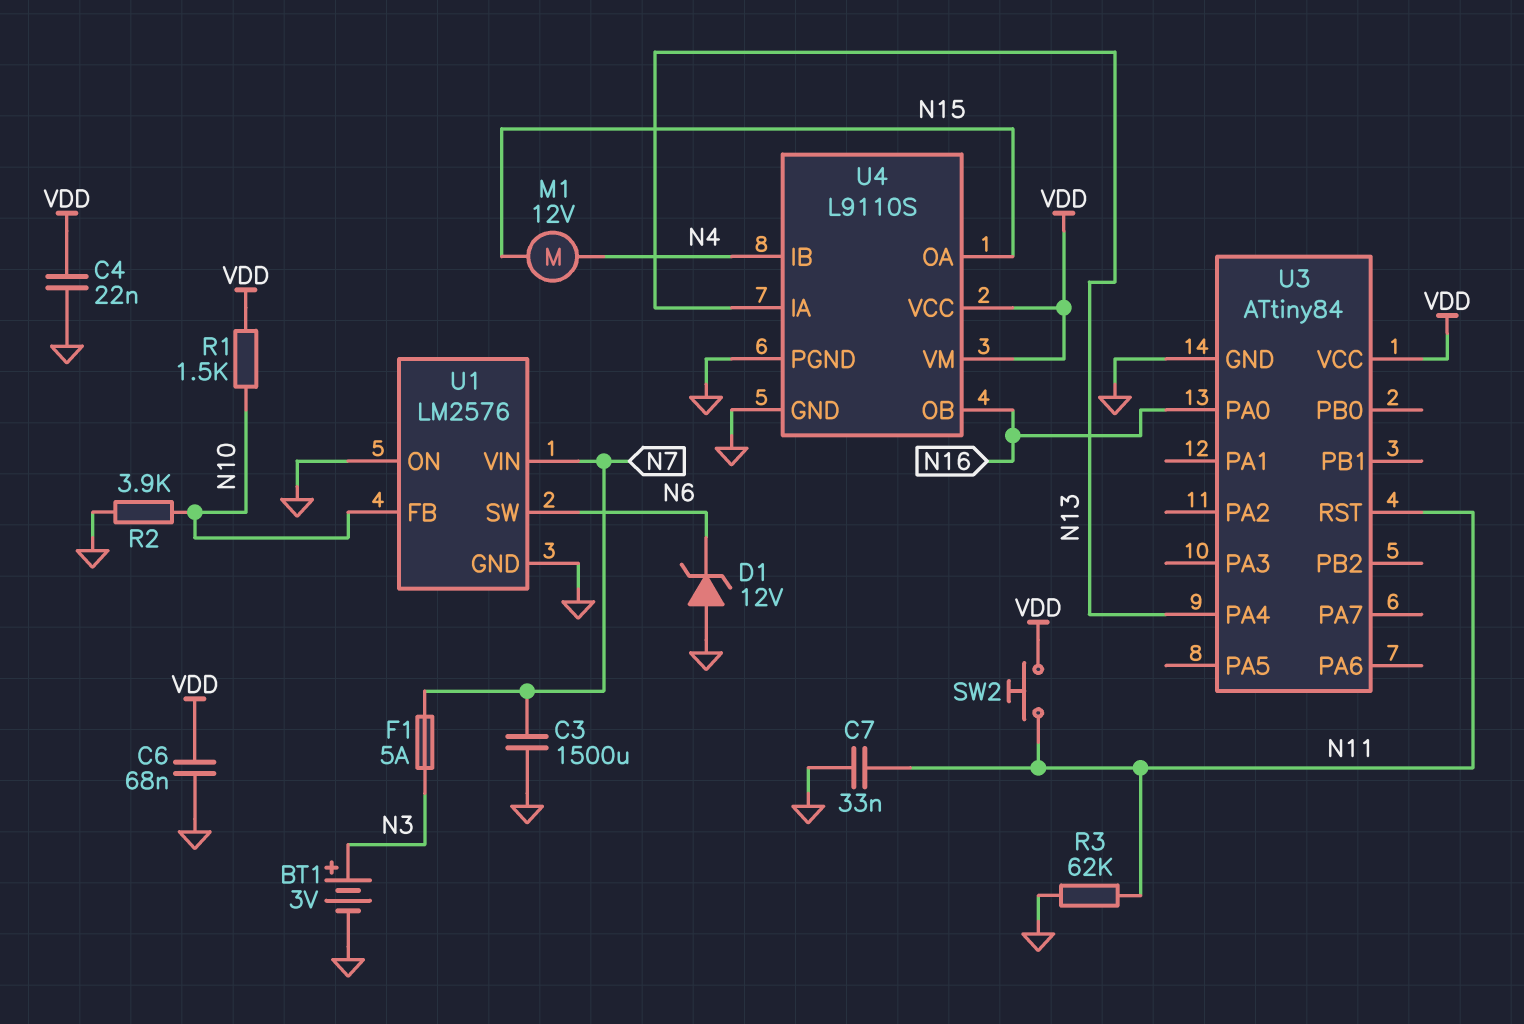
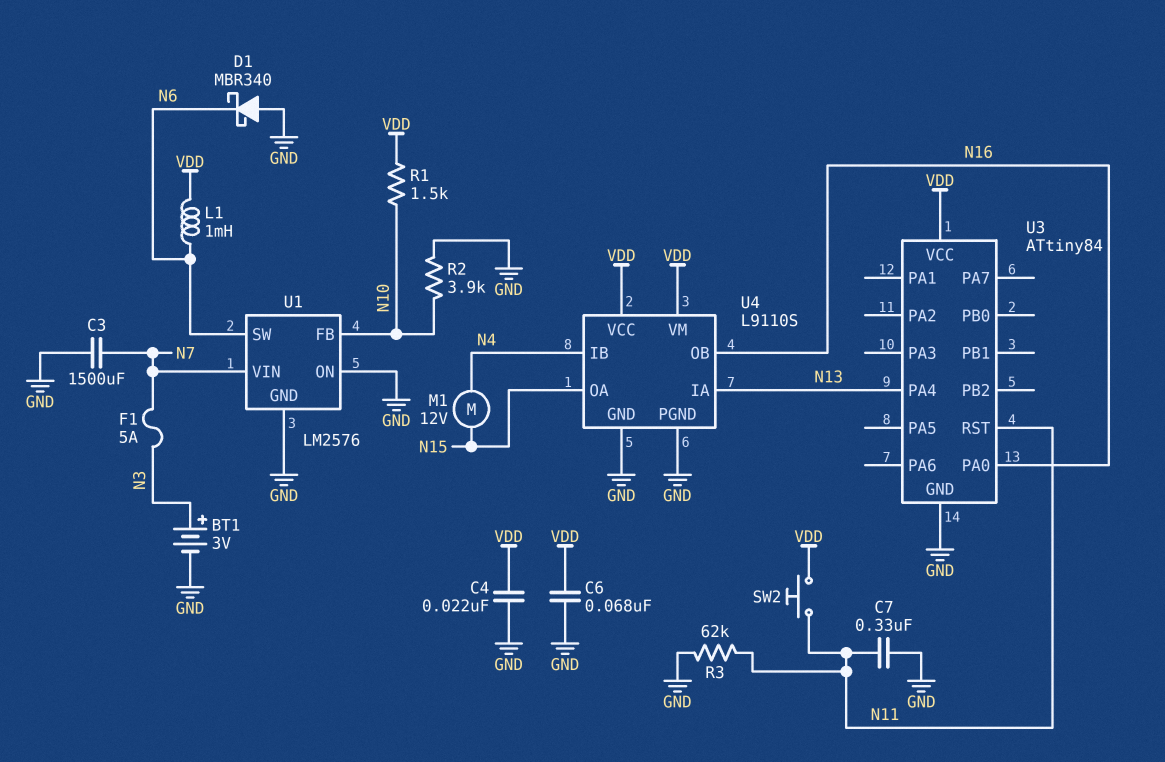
C7: 33nF (GND, N11) -> 330nF (GND, N11)
D1: zener 12V (A GND, K N6) -> schottky MBR340 (A GND, K N6)
L1: none -> 1mH (N6, VDD)

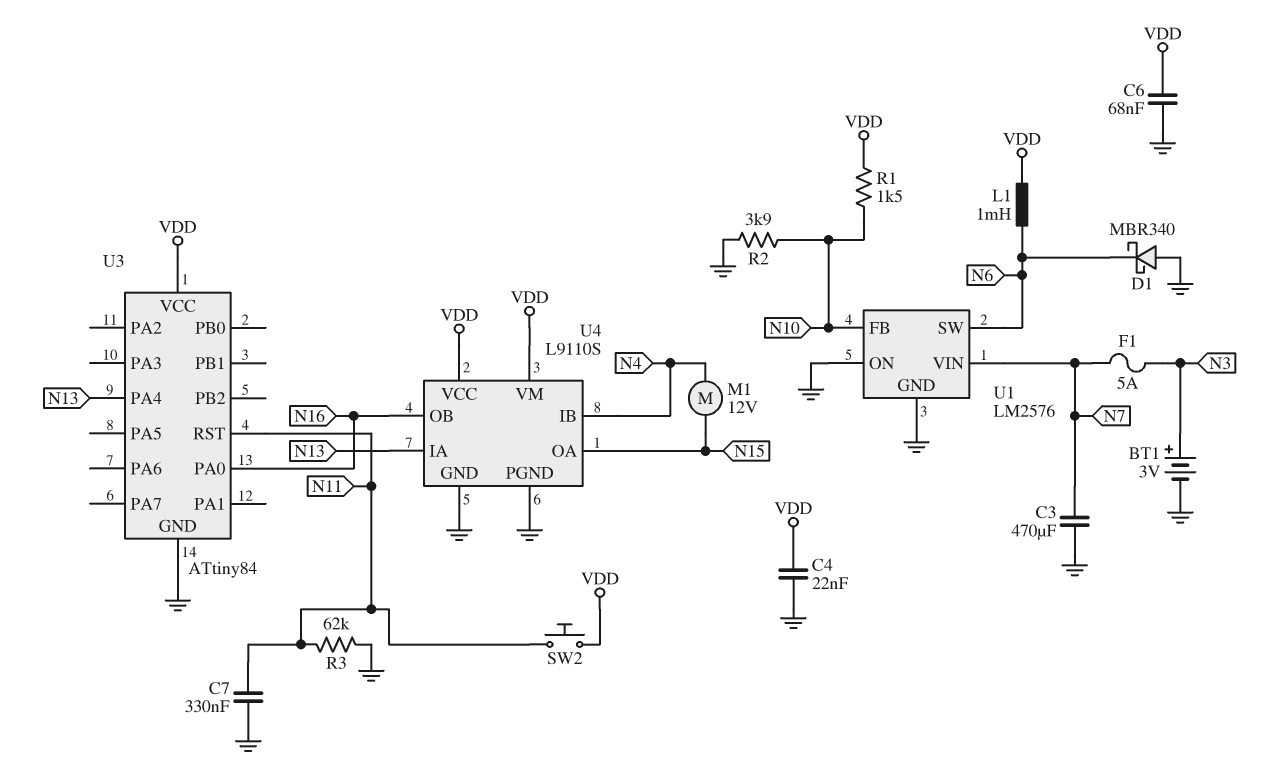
C3: 1500uF (GND, N7) -> 470uF (GND, N7)

